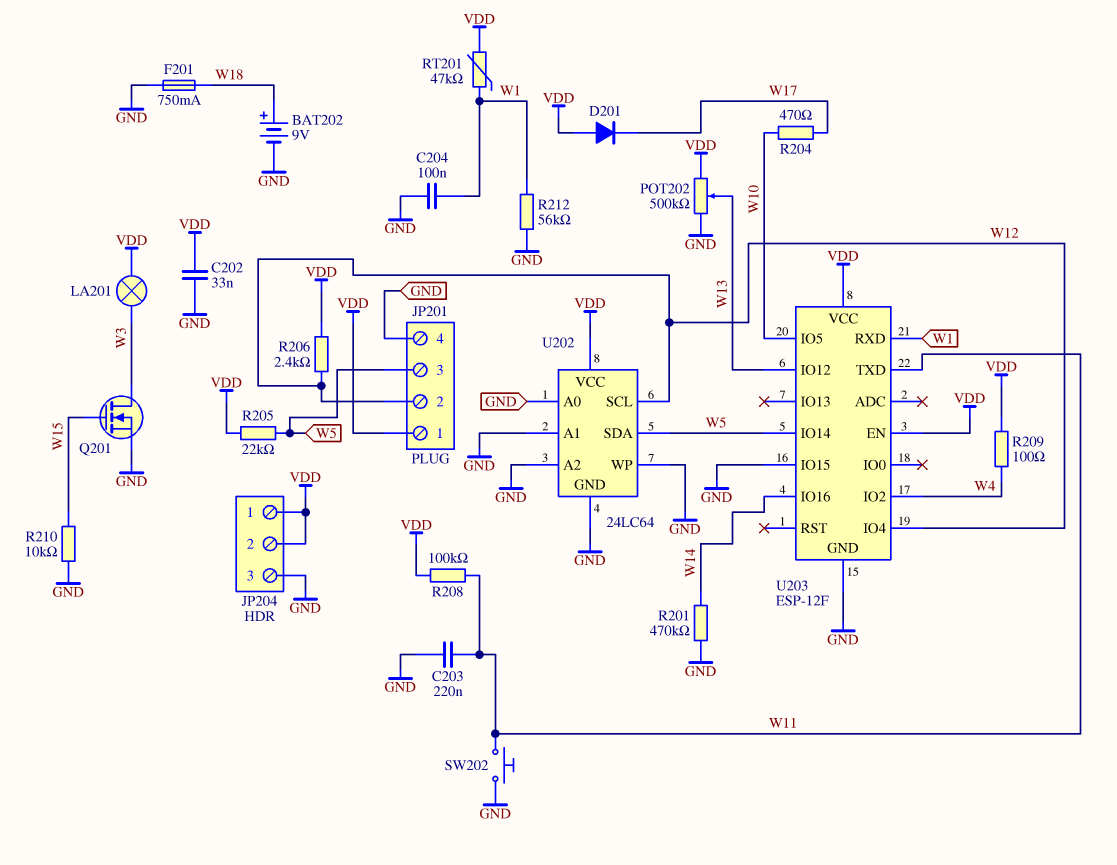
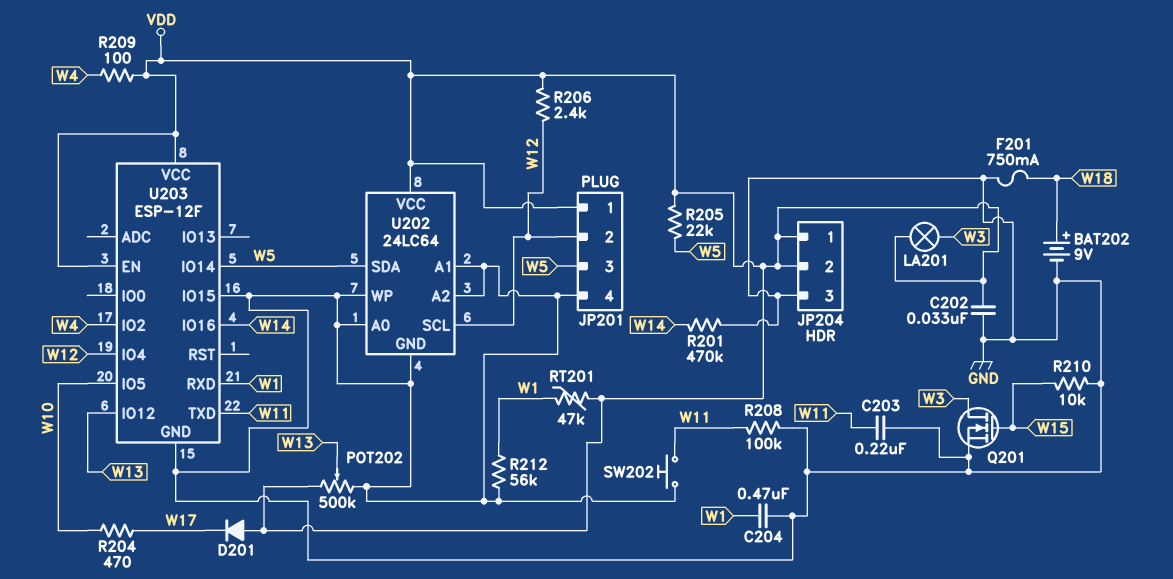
C204: 100nF (GND, W1) -> 470nF (GND, W1)
R208: 100k (VDD, W11) -> 100k (GND, W11)

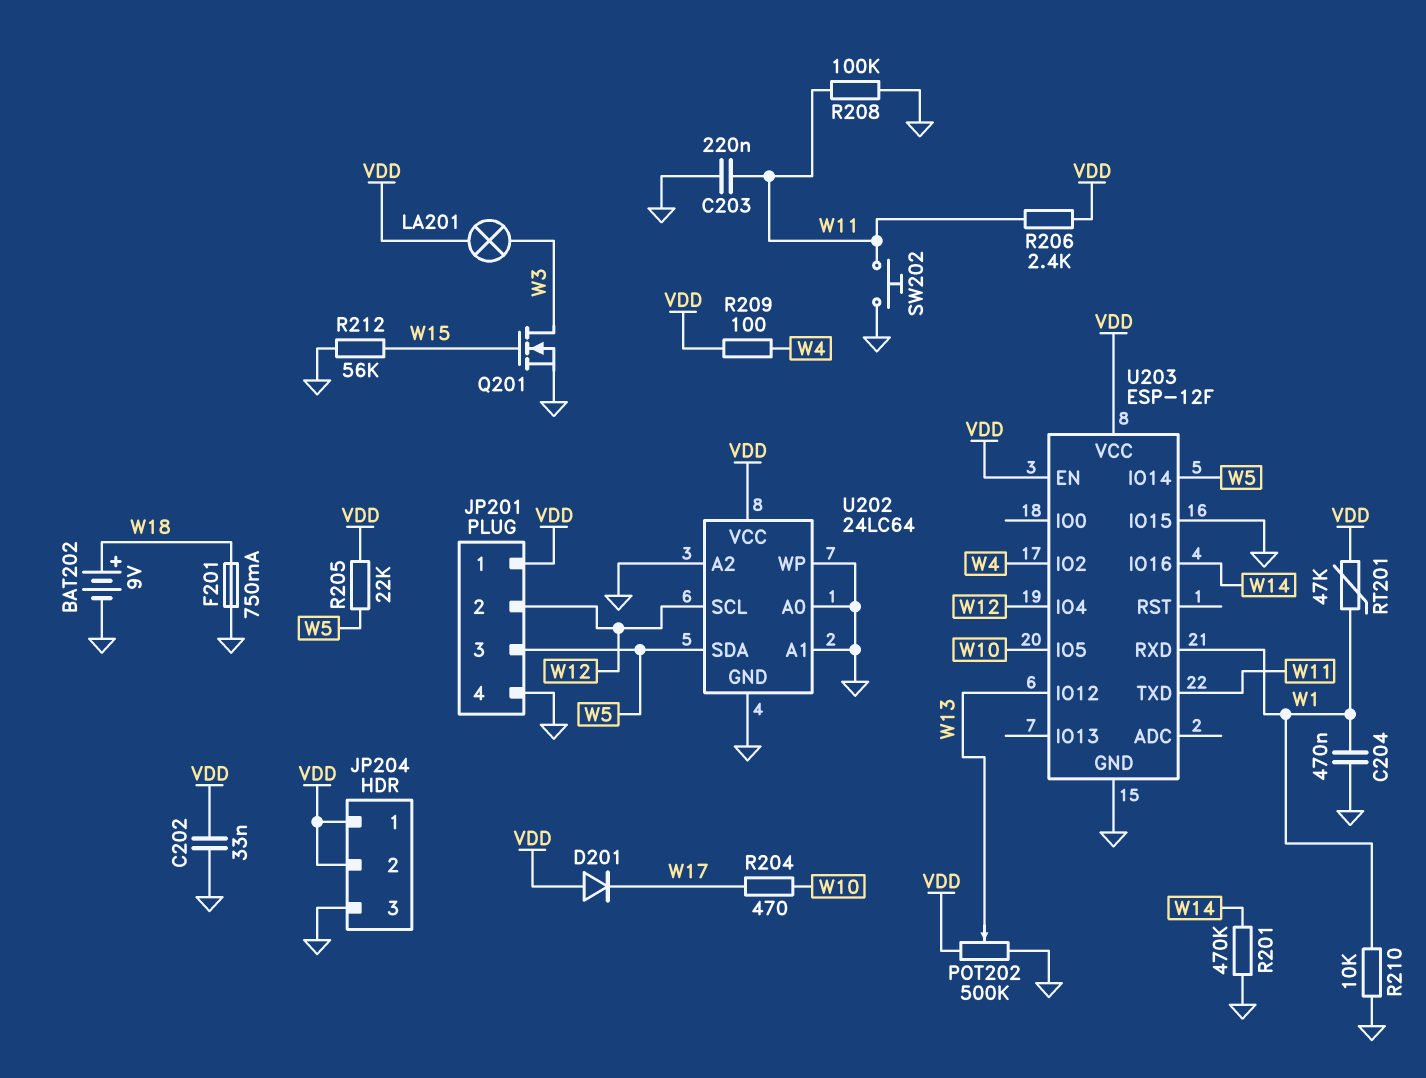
R206: 2.4k (VDD, W12) -> 2.4k (VDD, W11)
R210: 10k (GND, W15) -> 10k (GND, W1)
R212: 56k (GND, W1) -> 56k (GND, W15)

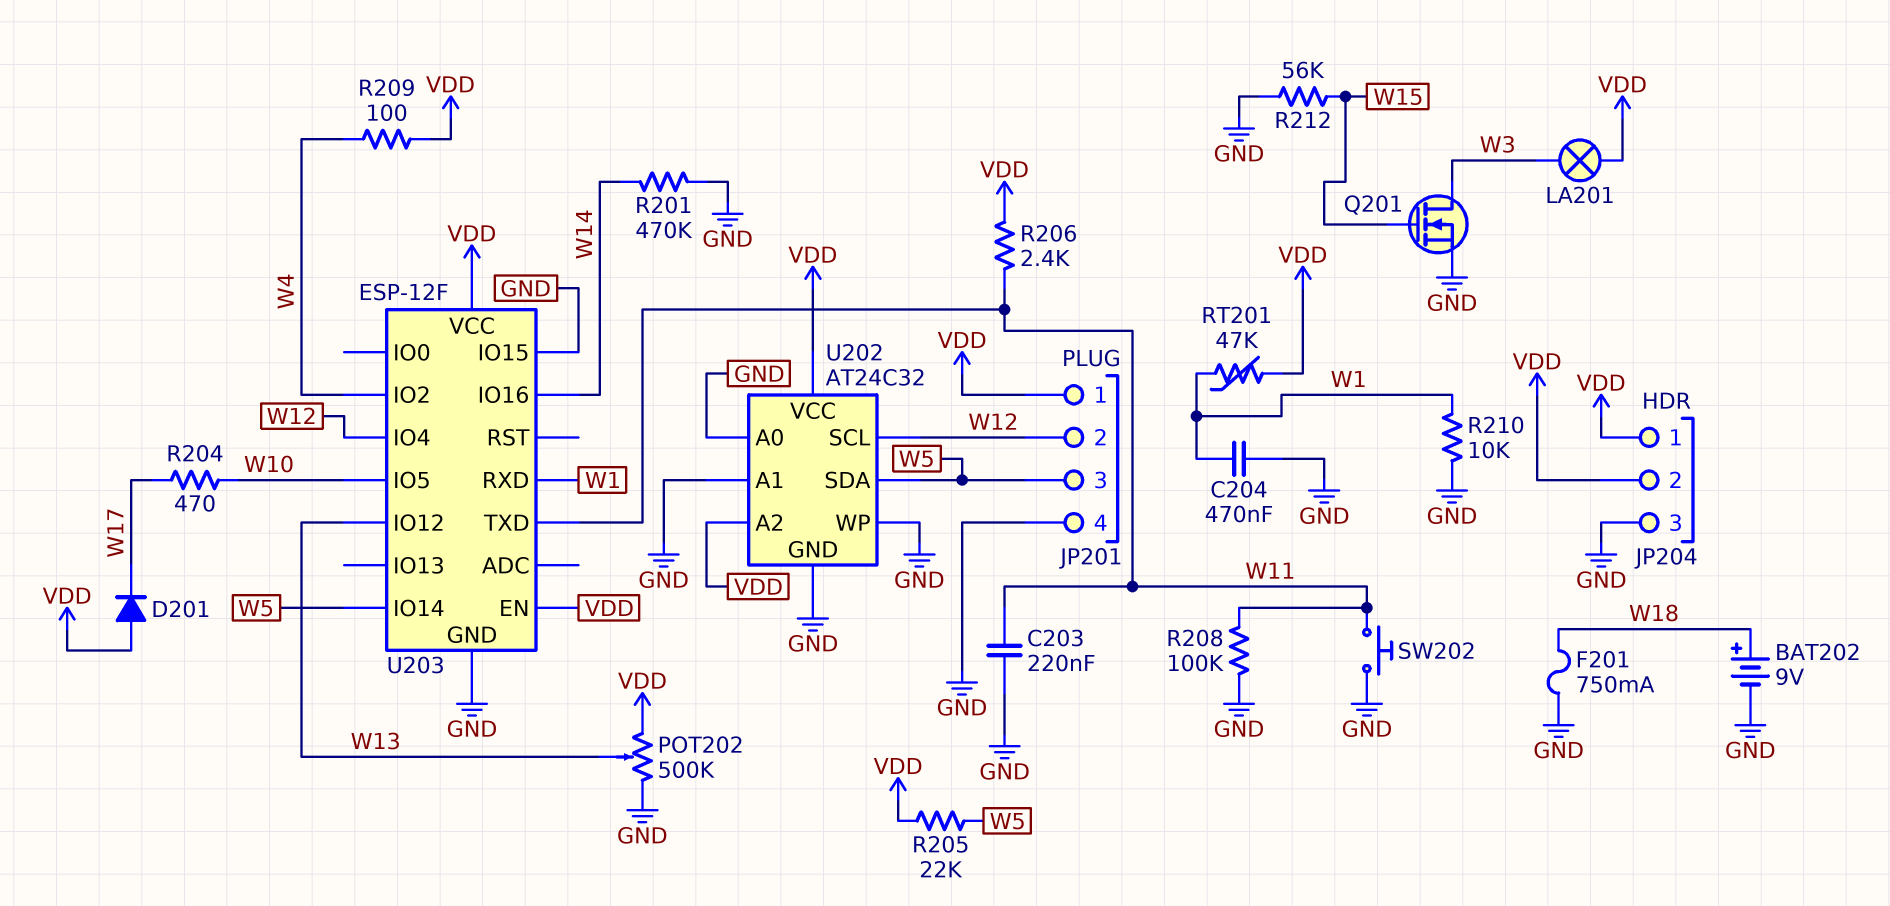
C202: 33nF (GND, VDD) -> none
U202: 24LC64 -> AT24C32
U202 pin A2: GND -> VDD

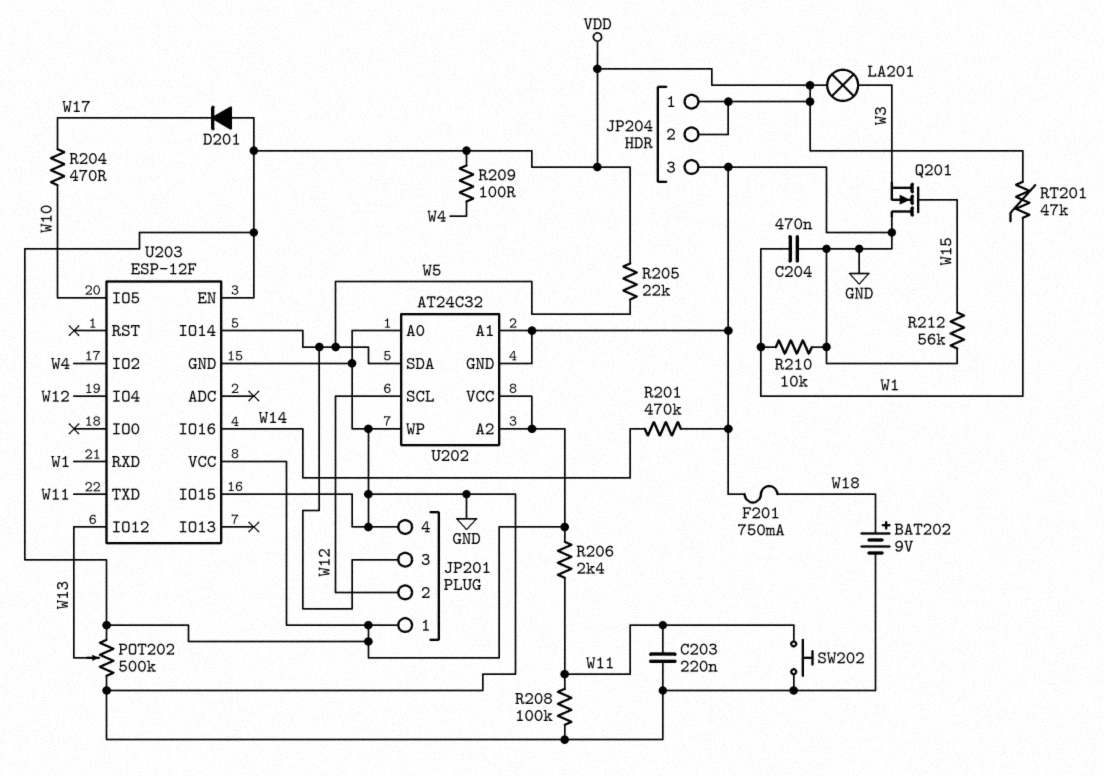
Q201: NMOS (G W15, D W3, S GND) -> NMOS (G W15, D GND, S W3)

